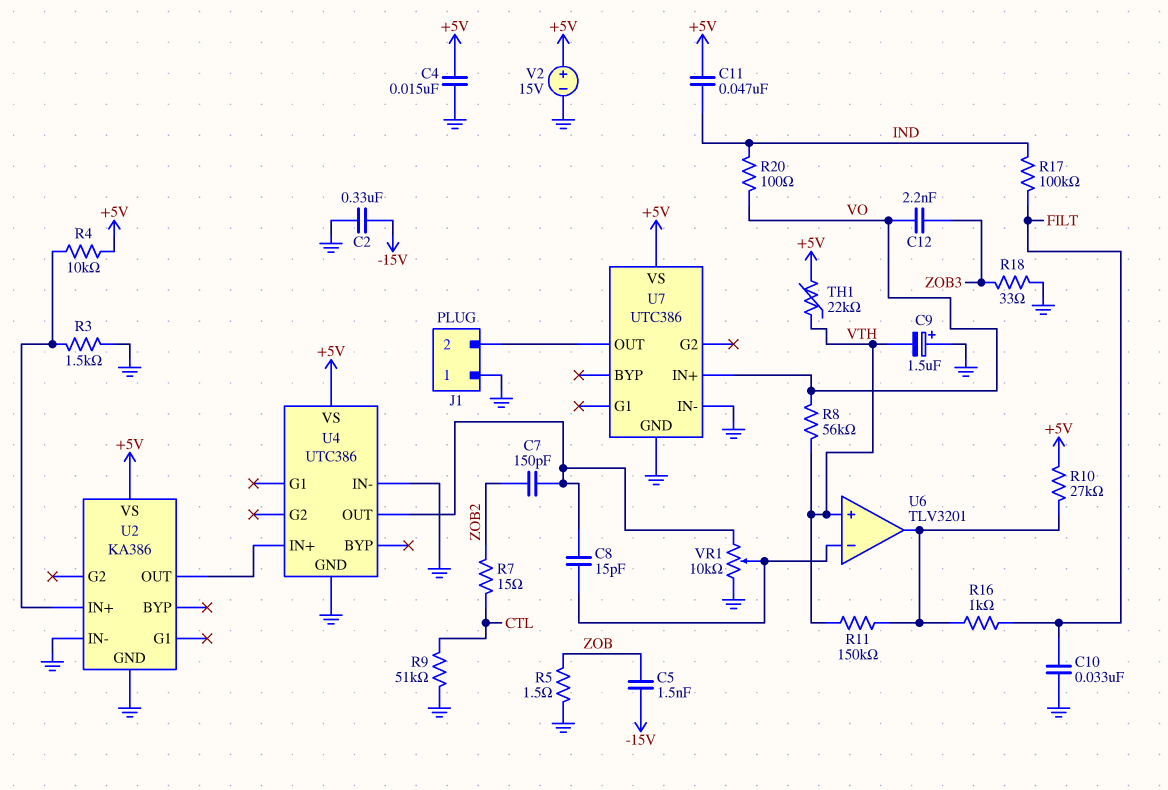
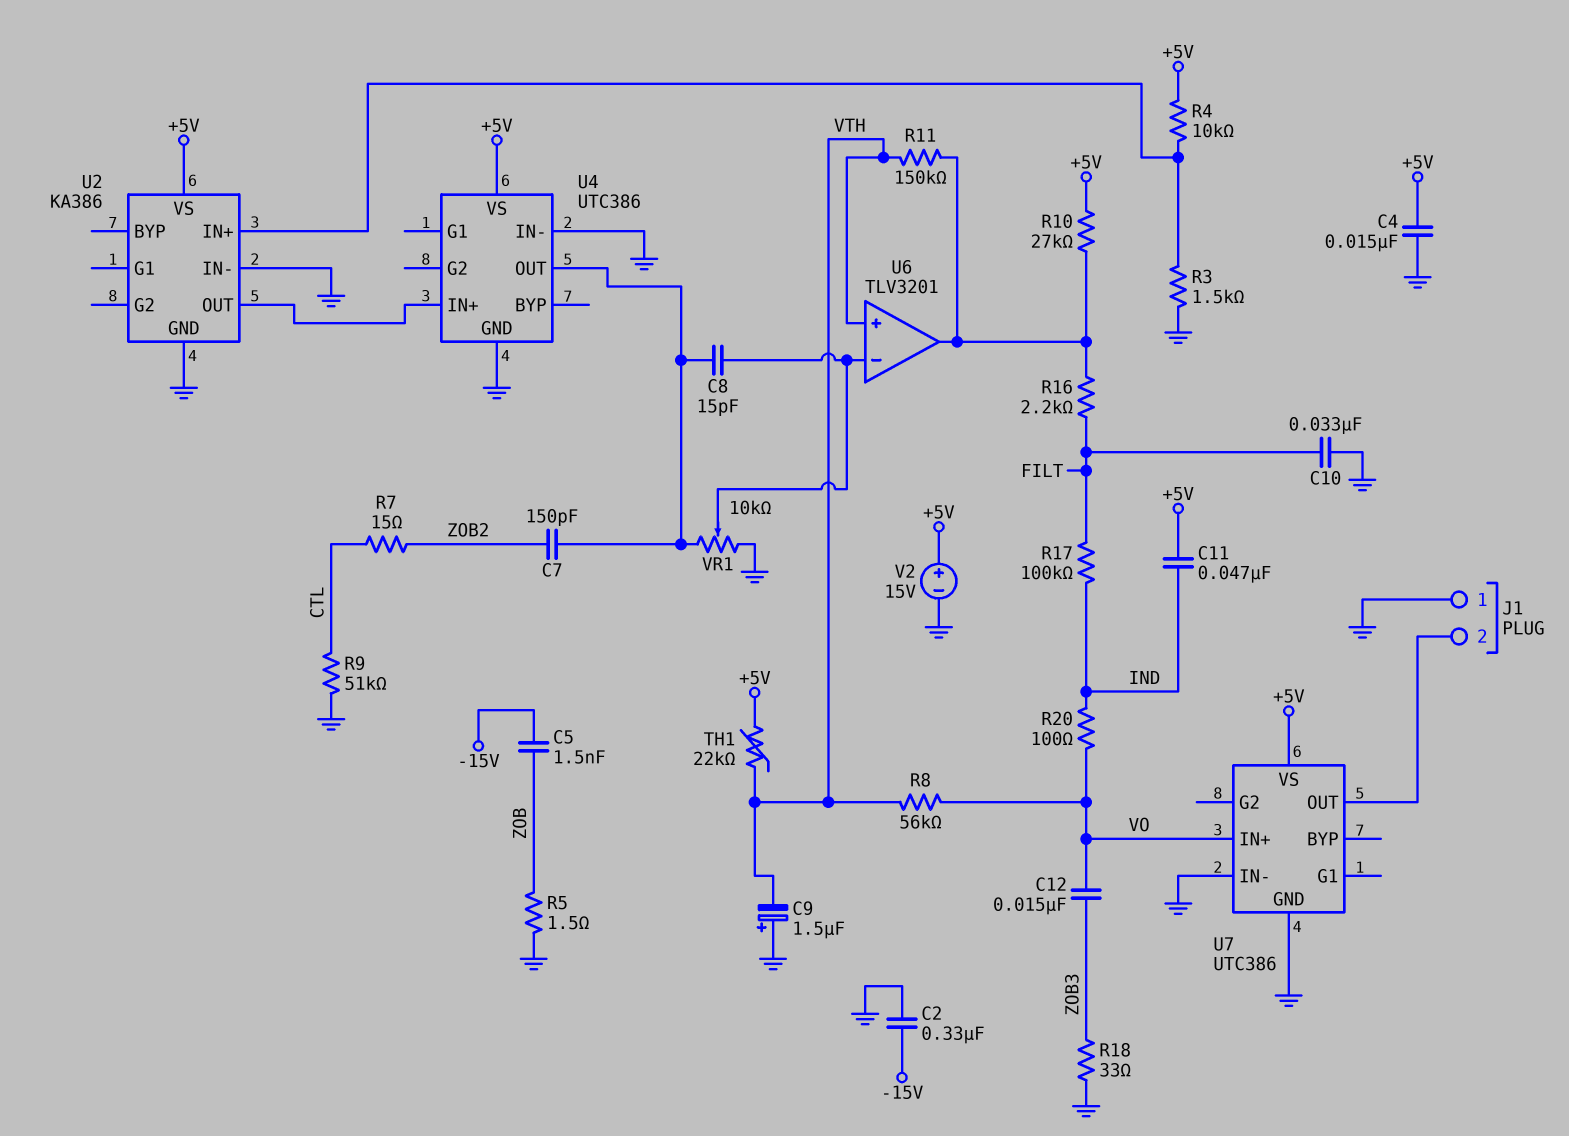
C12: 2.2nF (VO, ZOB3) -> 15nF (VO, ZOB3)
R16: 1k (FILT, U6/out) -> 2.2k (FILT, U6/out)

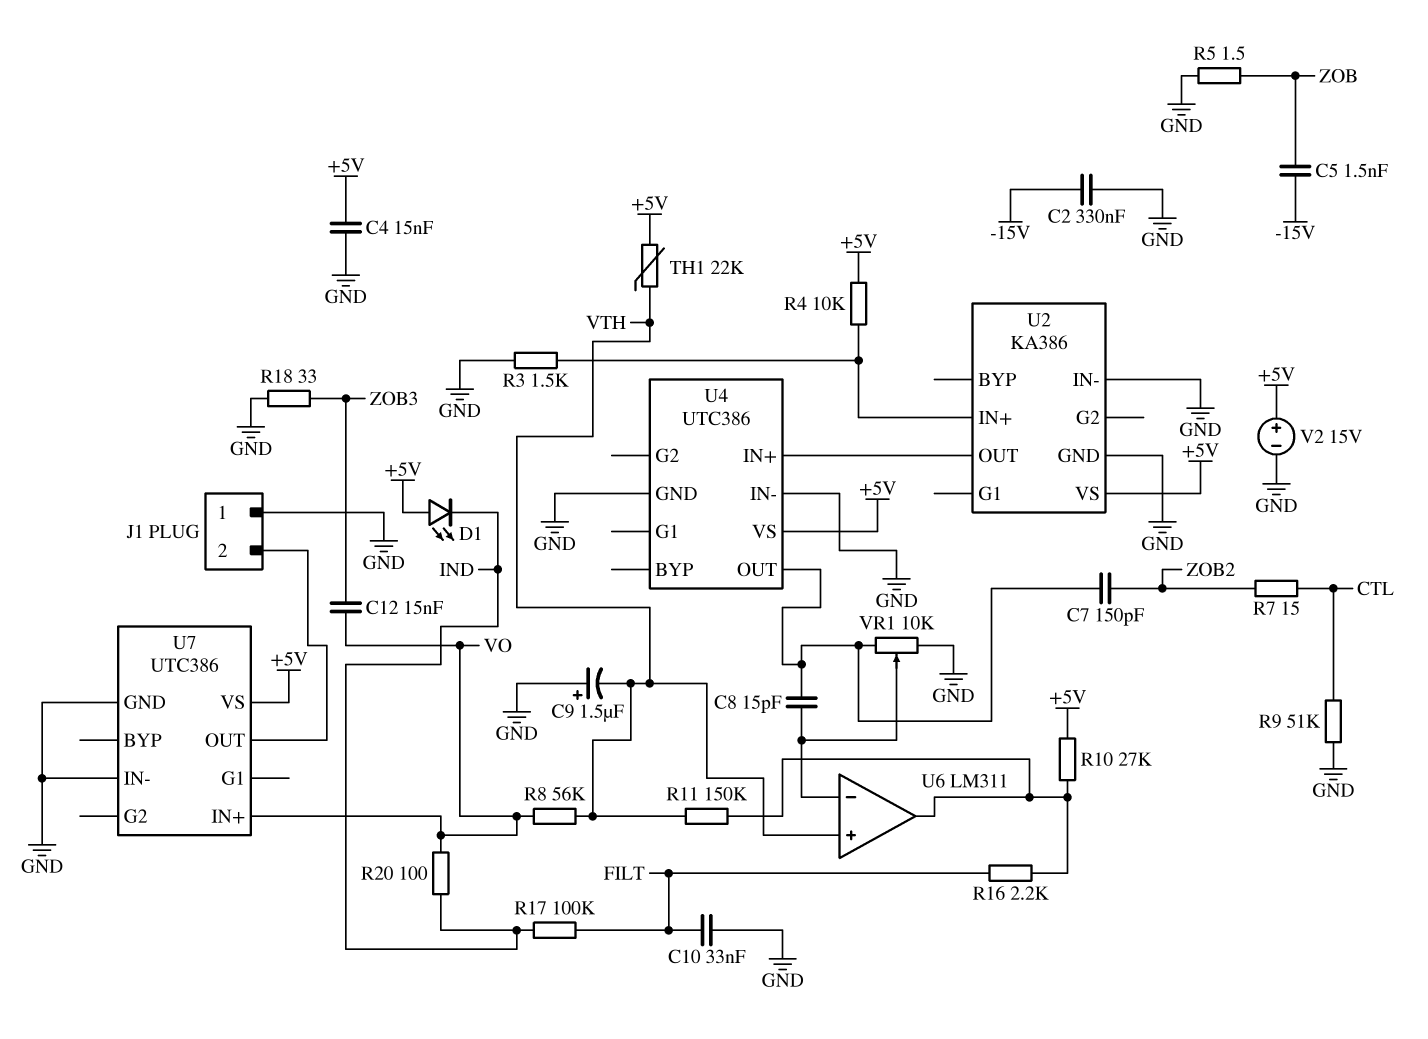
C11: 47nF (+5V, IND) -> none
D1: none -> LED (A +5V, K IND)
U6: TLV3201 -> LM311

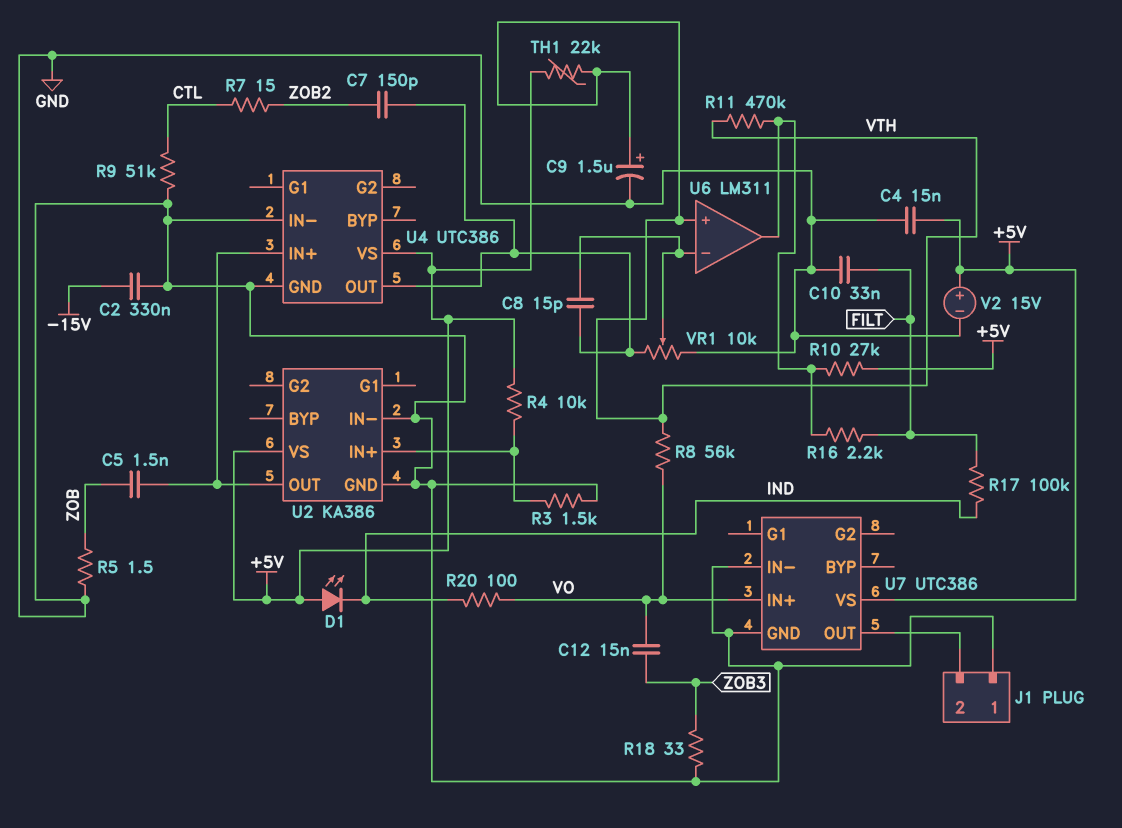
C5: 1.5nF (-15V, ZOB) -> 1.5nF (U2/OUT, ZOB)
C9: 1.5uF (plus GND, minus VTH) -> 1.5uF (plus VTH, minus GND)
R11: 150k (U6/out, VTH) -> 470k (U6/out, VTH)

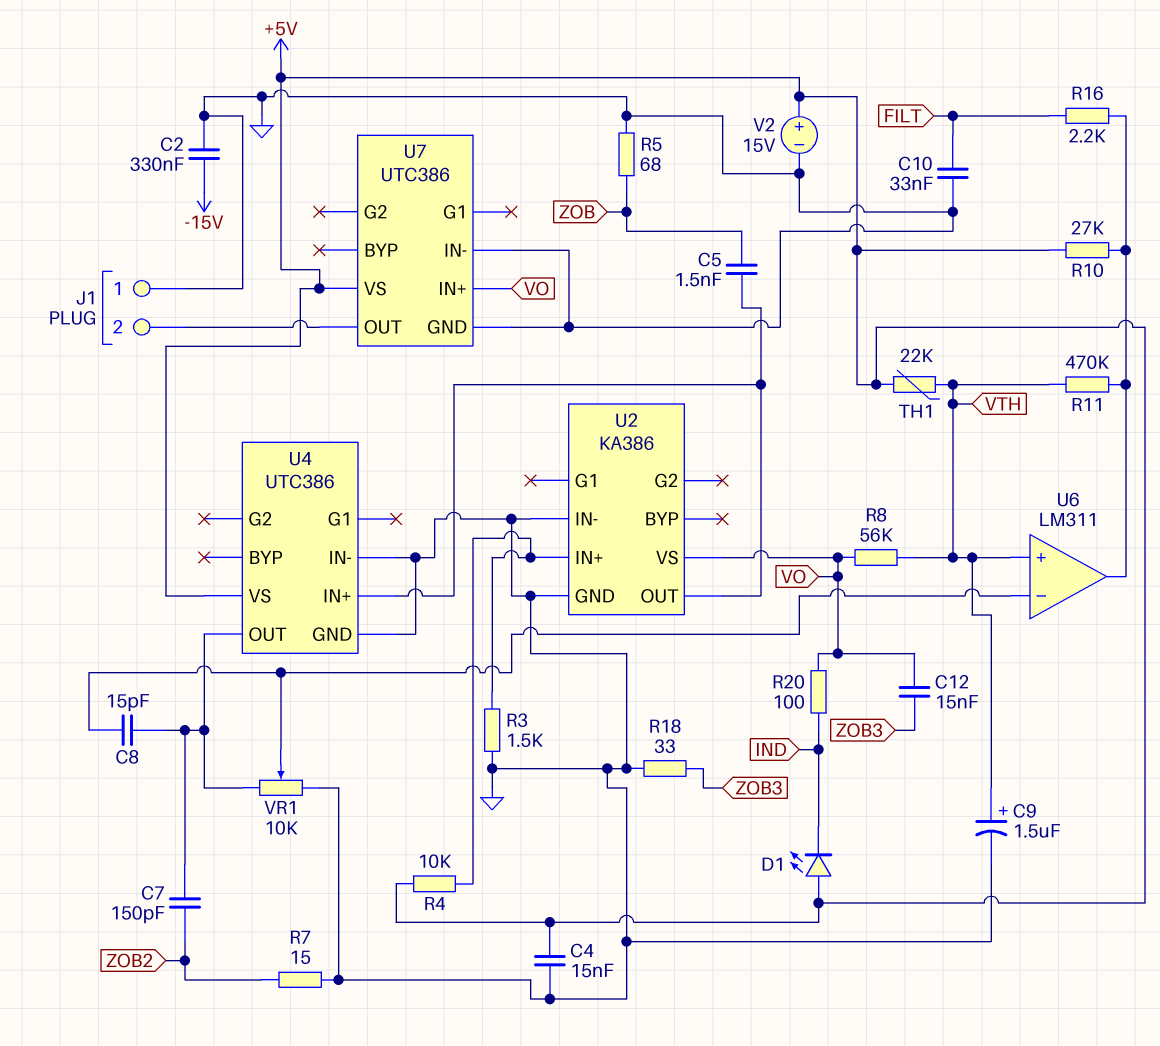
R5: 1.5 (GND, ZOB) -> 68 (GND, ZOB)
R7: 15 (CTL, ZOB2) -> 15 (GND, ZOB2)
R9: 51k (CTL, GND) -> none
R17: 100k (FILT, IND) -> none
U2 pin VS: +5V -> VO

